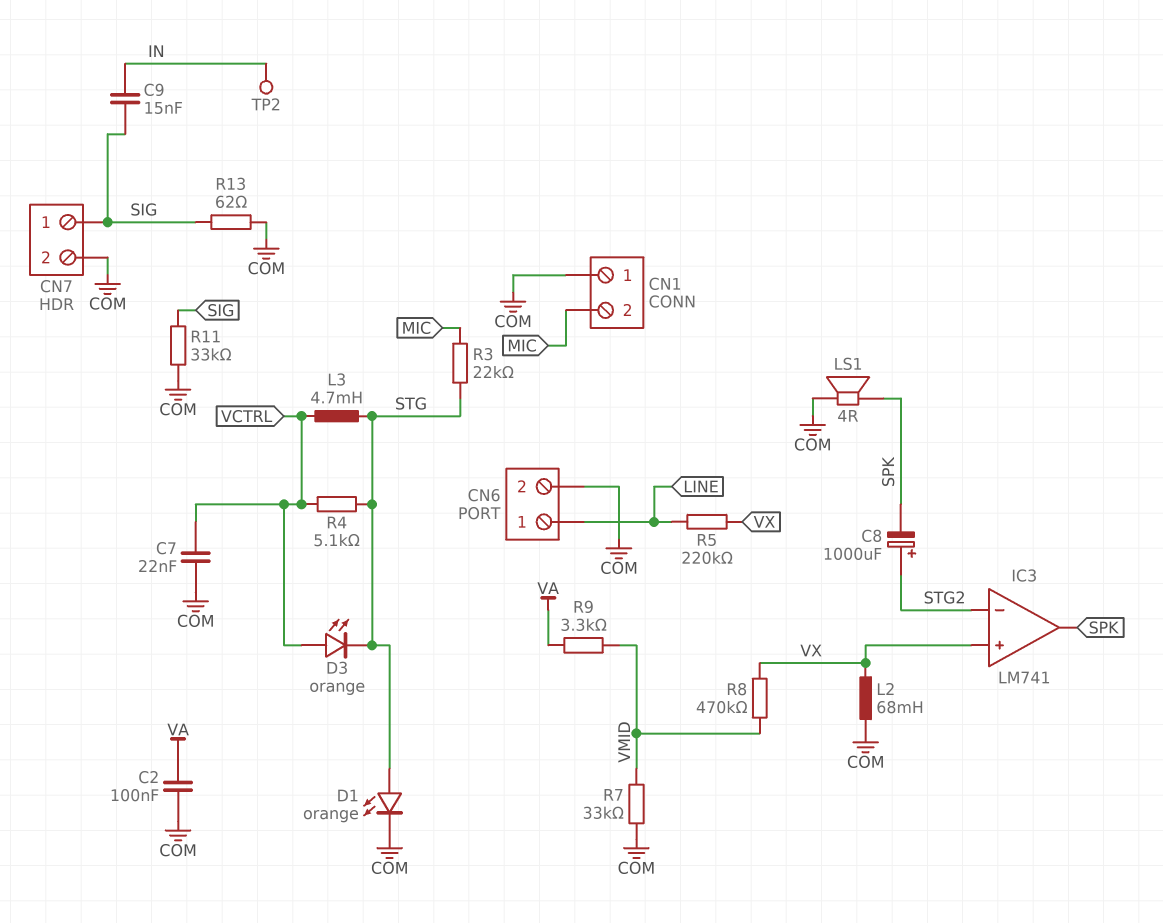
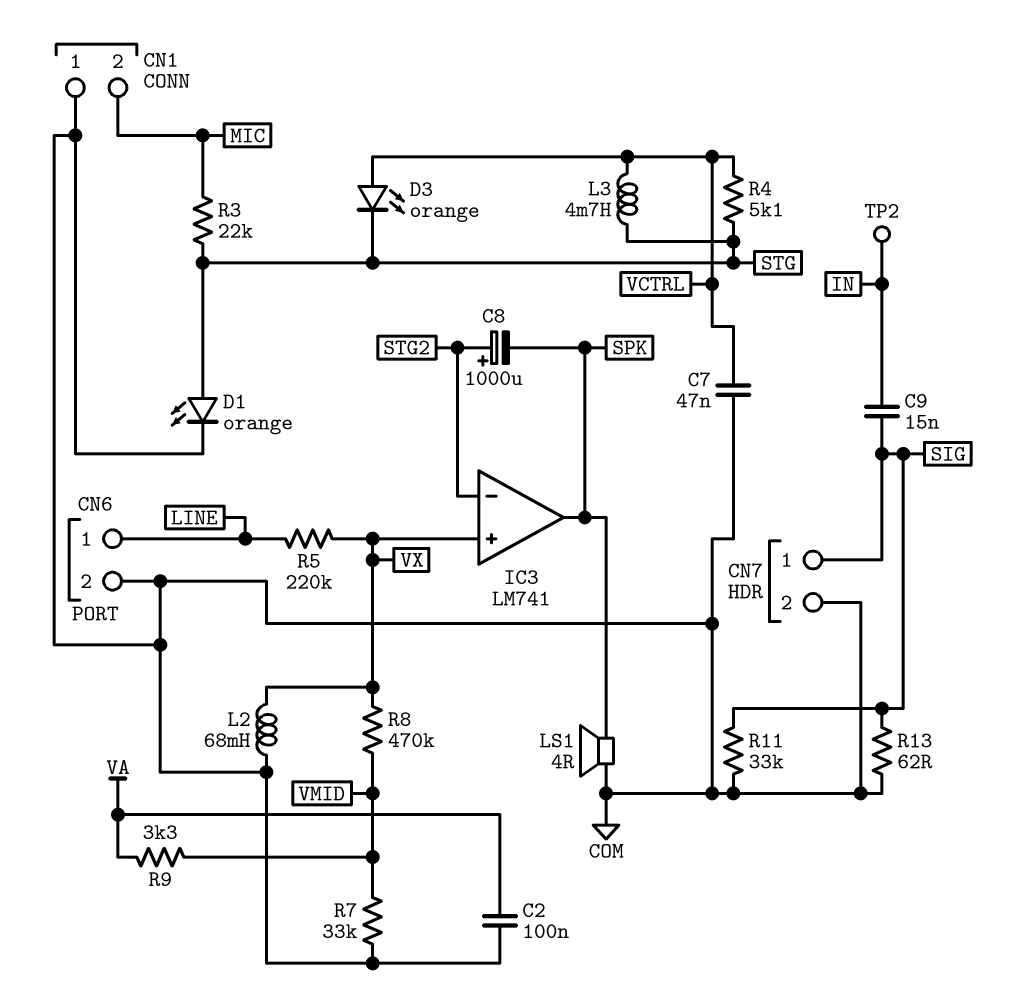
C7: 22nF (COM, VCTRL) -> 47nF (COM, VCTRL)

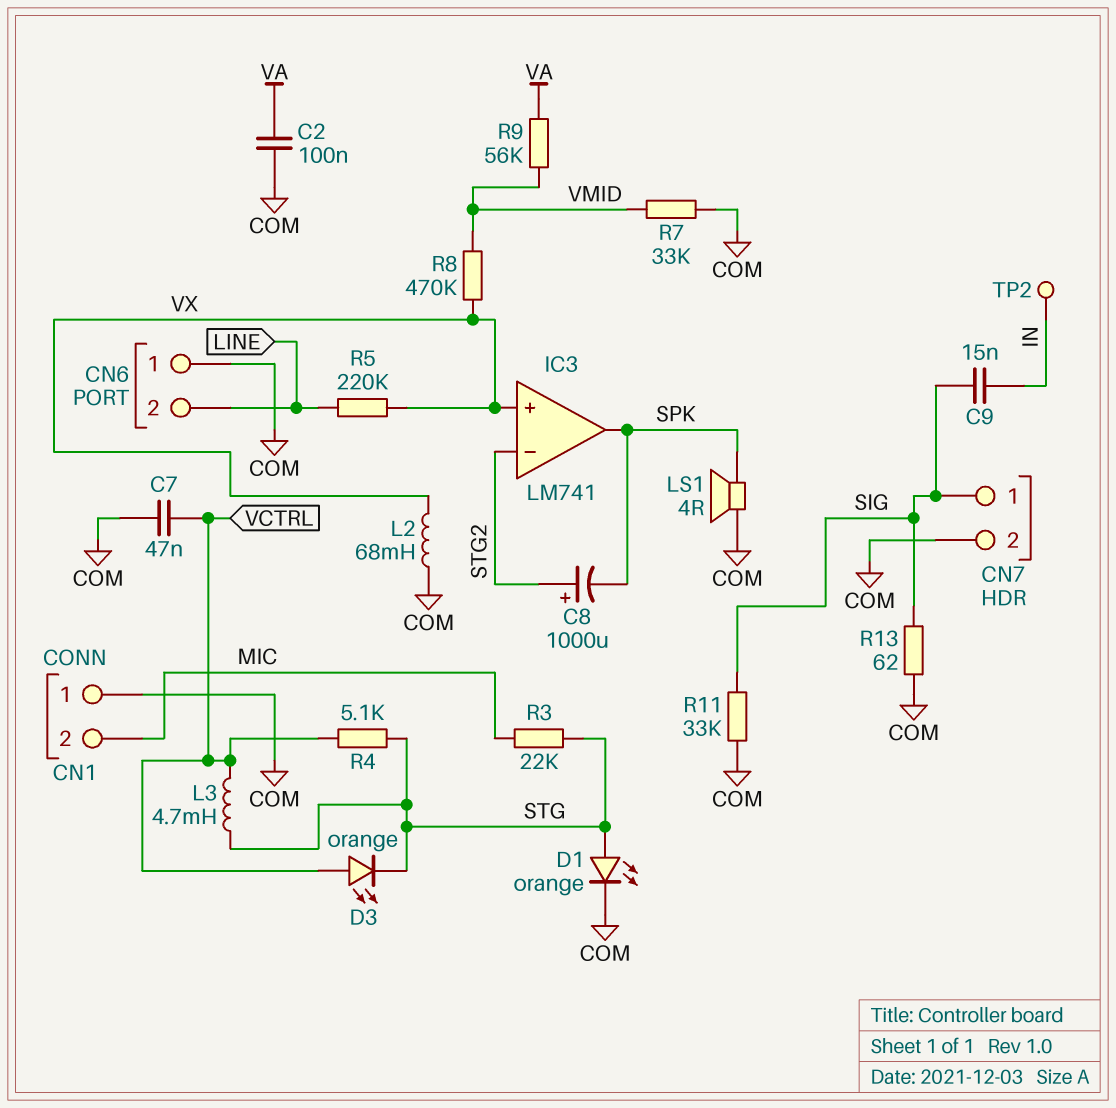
CN6 pin 1: LINE -> COM
CN6 pin 2: COM -> LINE
R9: 3.3k (VA, VMID) -> 56k (VA, VMID)

